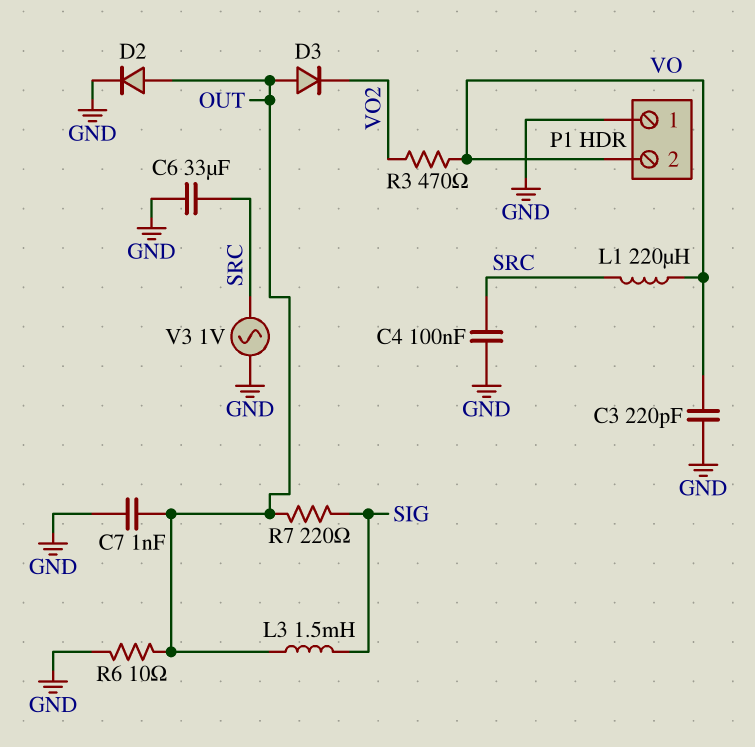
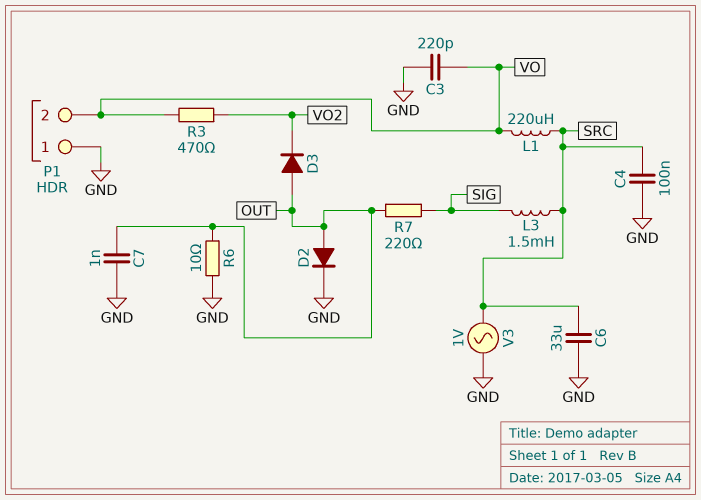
L3: 1.5mH (OUT, SIG) -> 1.5mH (SIG, SRC)

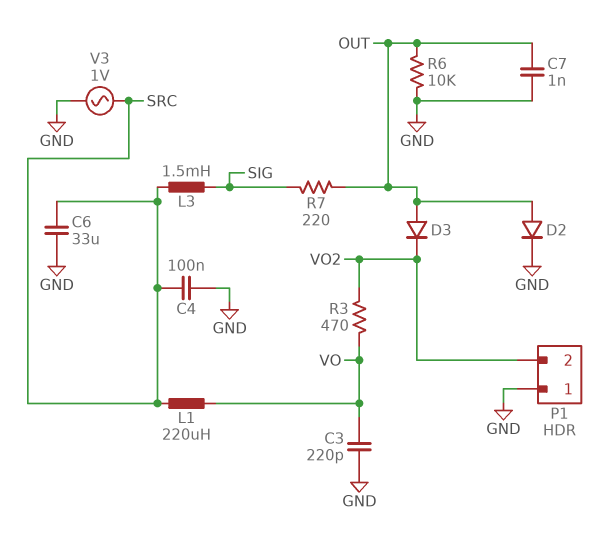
P1 pin 2: VO -> VO2
R6: 10 (GND, OUT) -> 10k (GND, OUT)

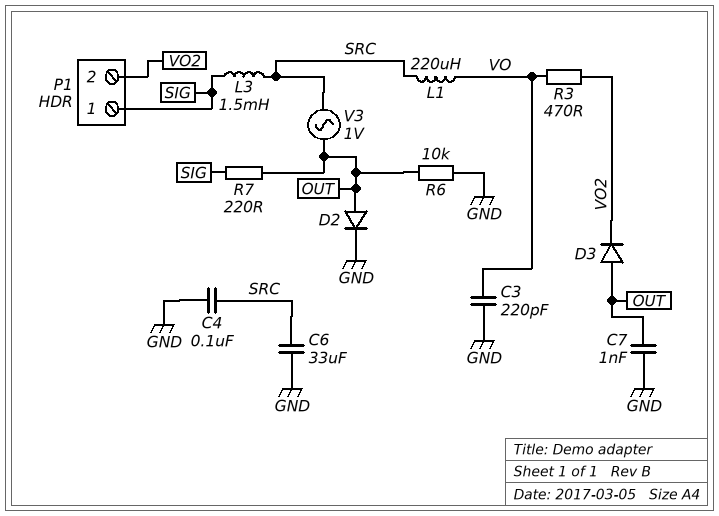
P1 pin 1: GND -> SIG
V3: AC 1V (GND, SRC) -> AC 1V (OUT, SRC)

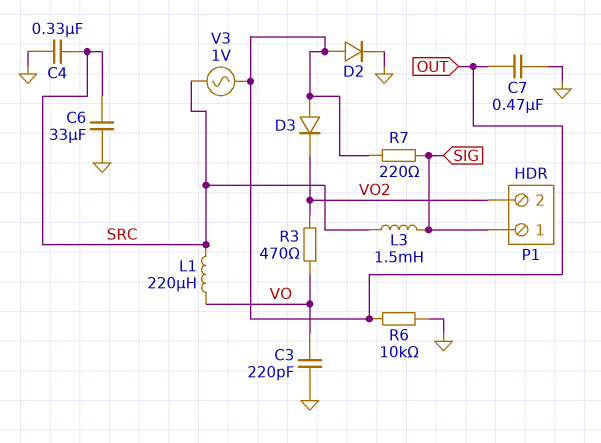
C4: 100nF (GND, SRC) -> 330nF (GND, SRC)
C7: 1nF (GND, OUT) -> 470nF (GND, OUT)

